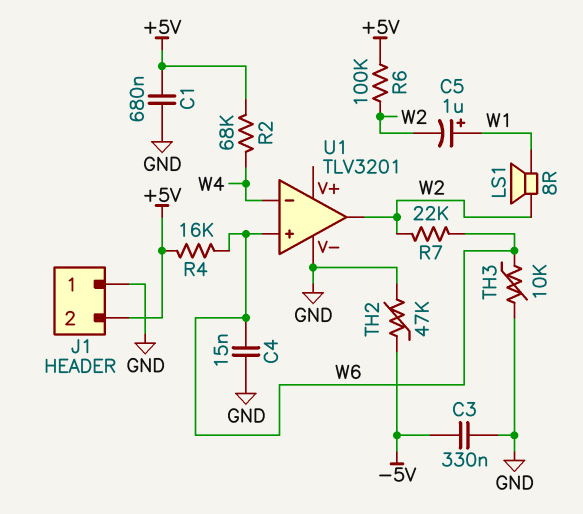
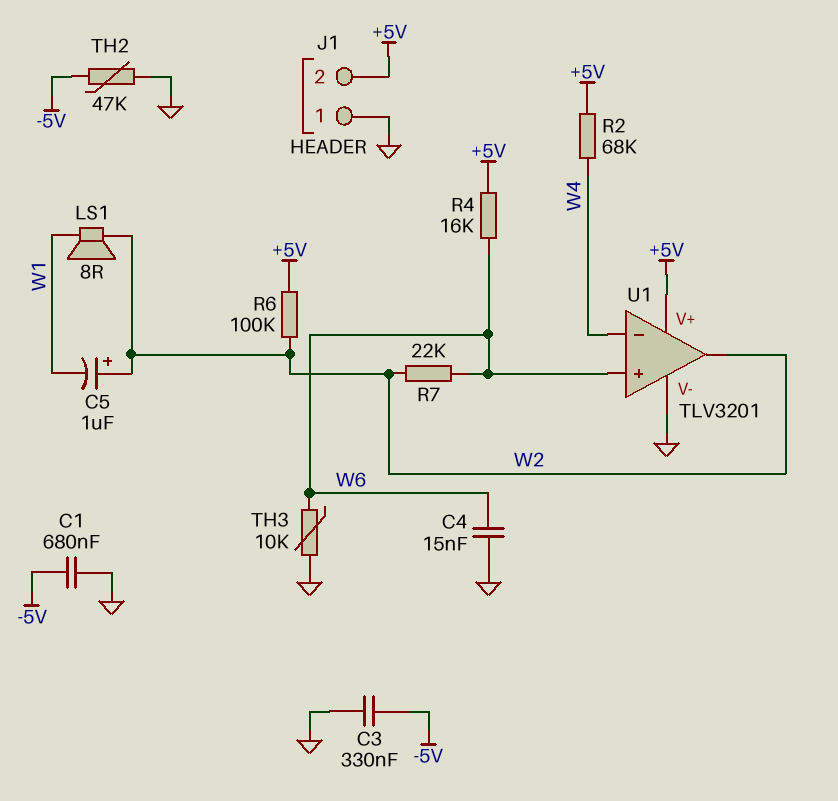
C1: 680nF (+5V, GND) -> 680nF (-5V, GND)
C5: 1uF (plus W1, minus W2) -> 1uF (plus W2, minus W1)
U1 pin V+: none -> +5V

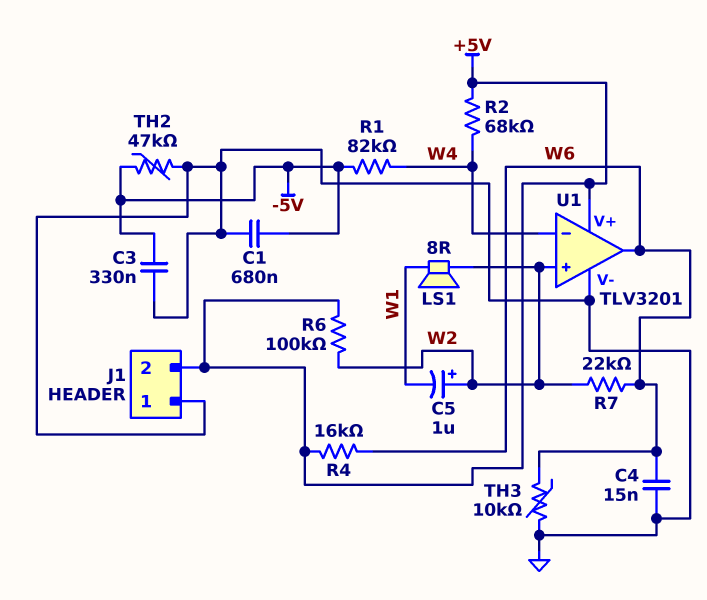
R1: none -> 82k (-5V, W4)
U1 pin in+: W6 -> W2
U1 pin out: W2 -> W6

